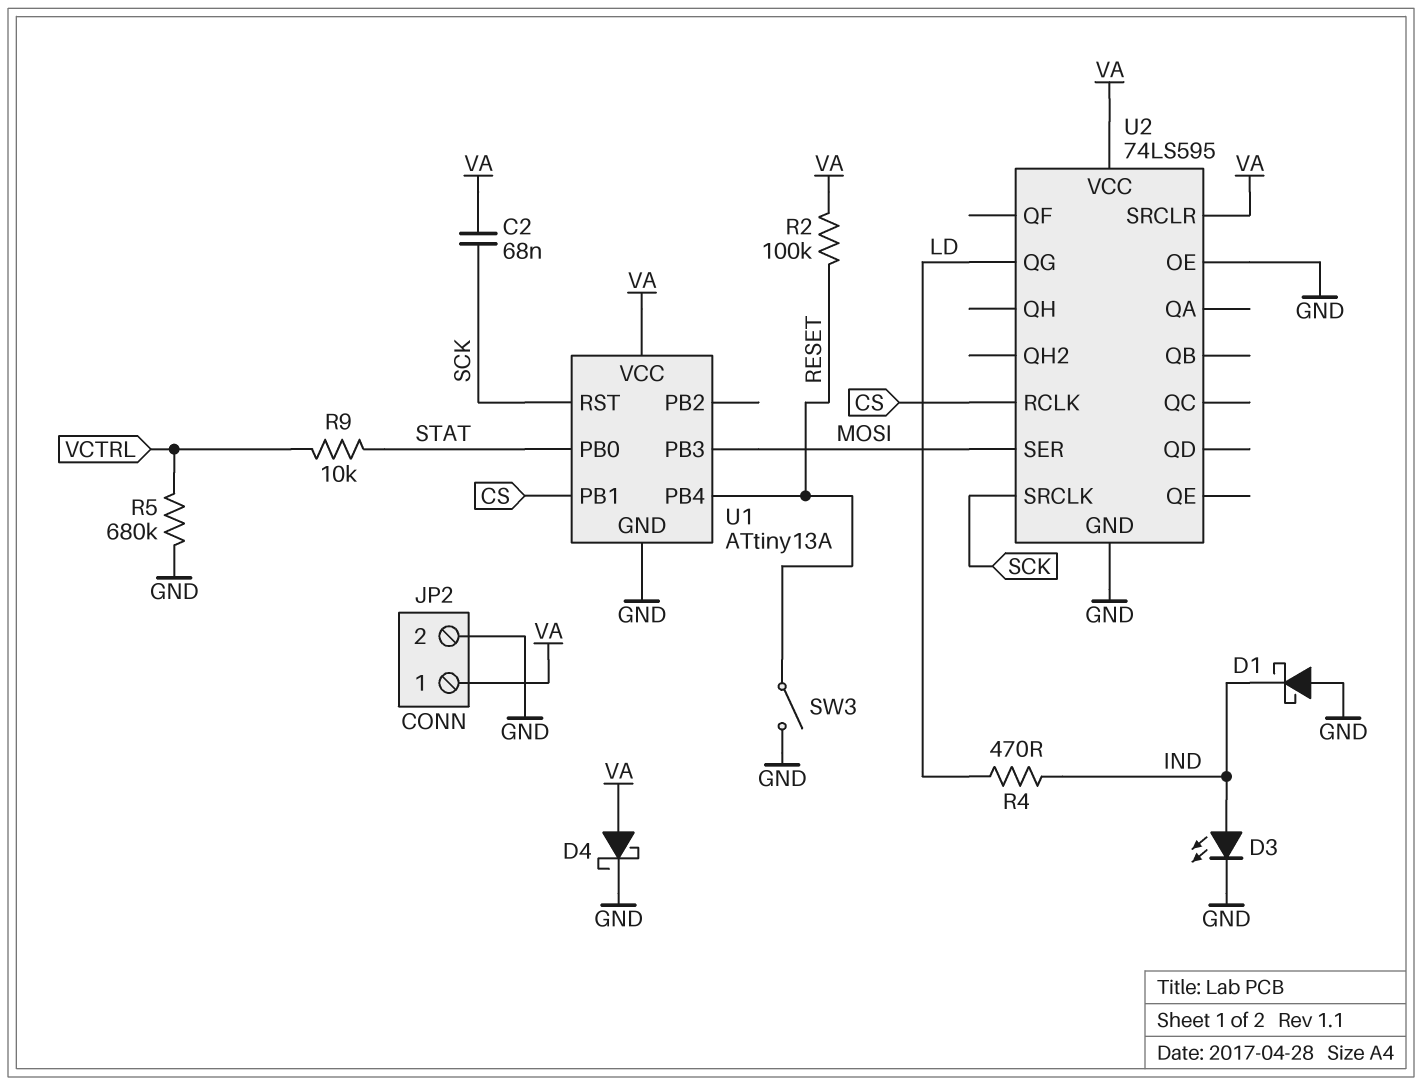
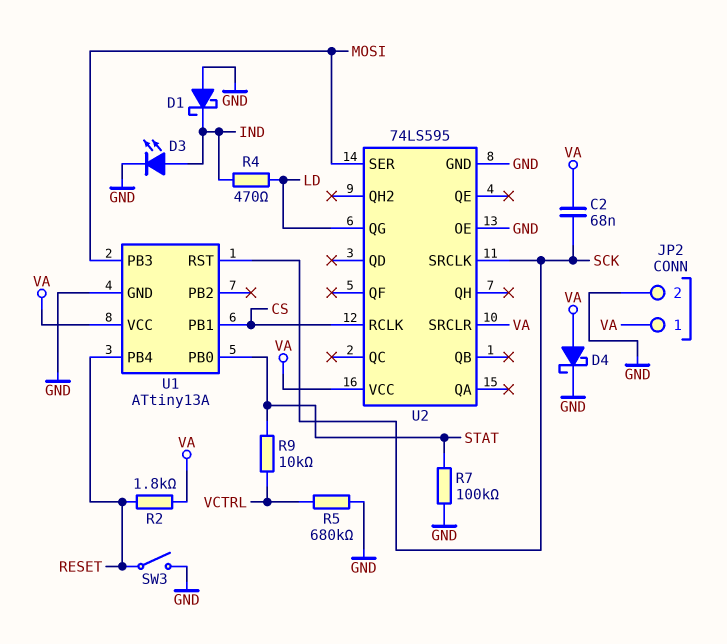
R2: 100k (RESET, VA) -> 1.8k (RESET, VA)
R7: none -> 100k (GND, STAT)

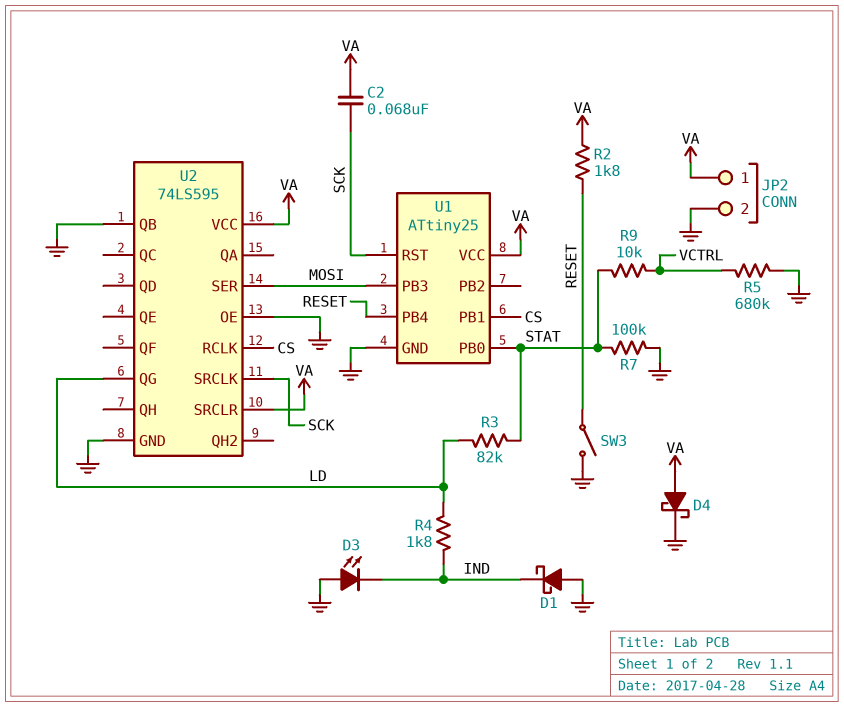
D3: LED (A IND, K GND) -> LED (A GND, K IND)
R3: none -> 82k (LD, STAT)
R4: 470 (IND, LD) -> 1.8k (IND, LD)
U1: ATtiny13A -> ATtiny25
U2 pin QB: none -> GND

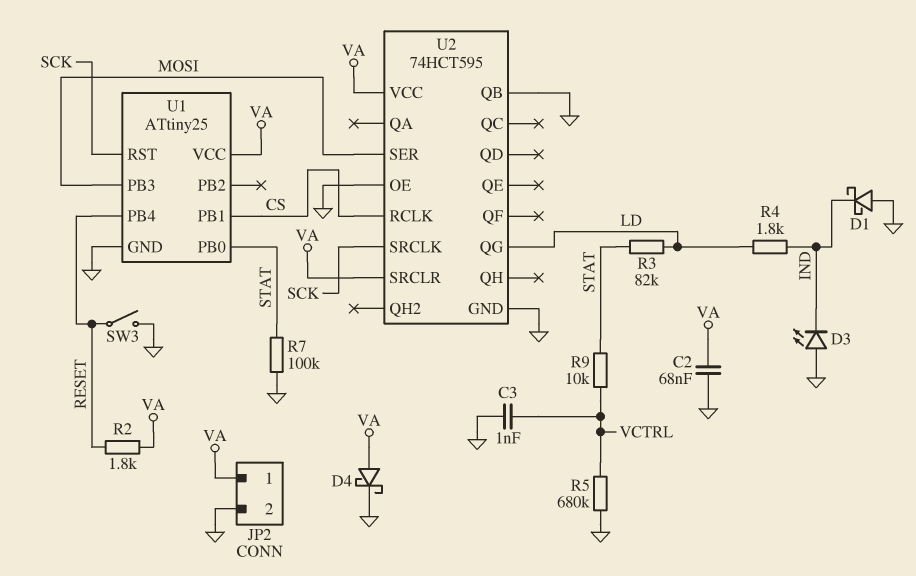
C2: 68nF (SCK, VA) -> 68nF (GND, VA)
C3: none -> 1nF (GND, VCTRL)
U2: 74LS595 -> 74HCT595

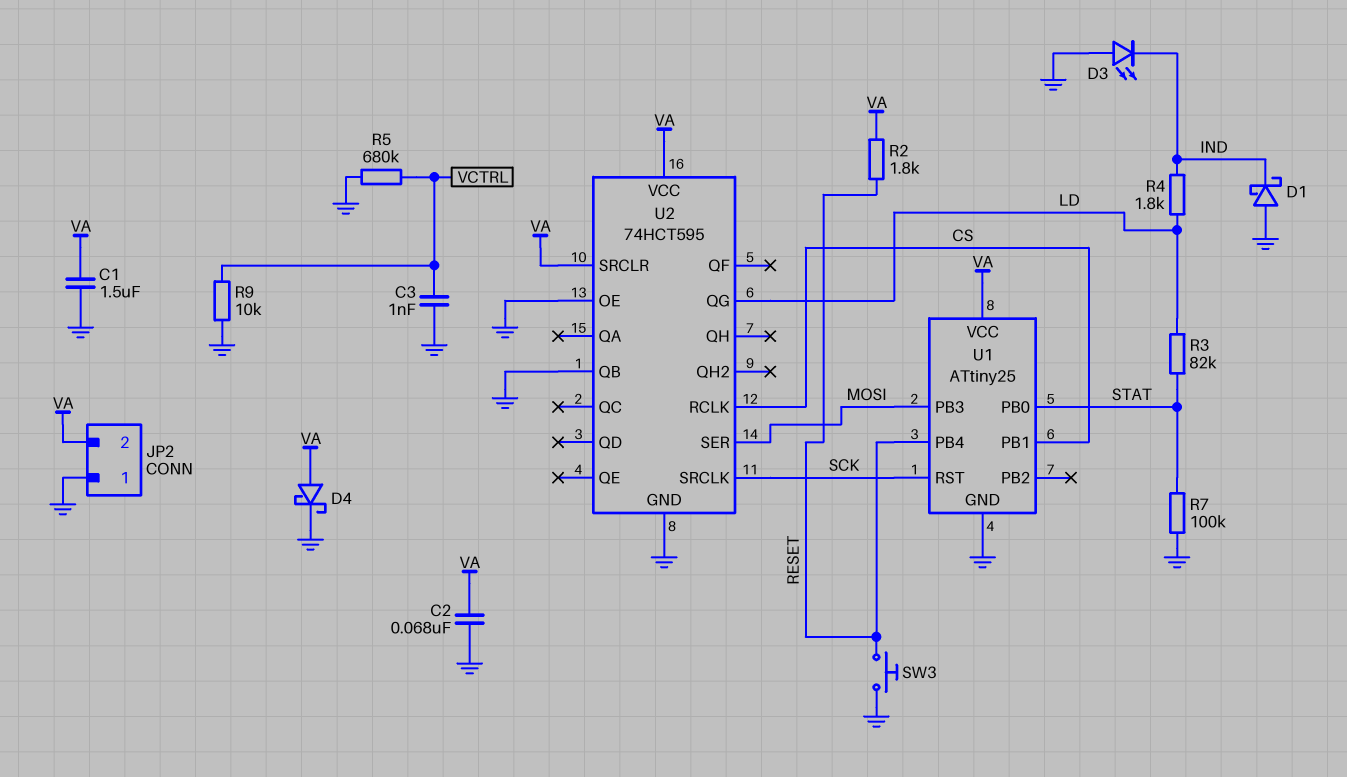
C1: none -> 1.5uF (GND, VA)
JP2 pin 1: VA -> GND
JP2 pin 2: GND -> VA
R9: 10k (STAT, VCTRL) -> 10k (GND, VCTRL)
SW3: switch (GND, RESET) -> button (GND, RESET)

